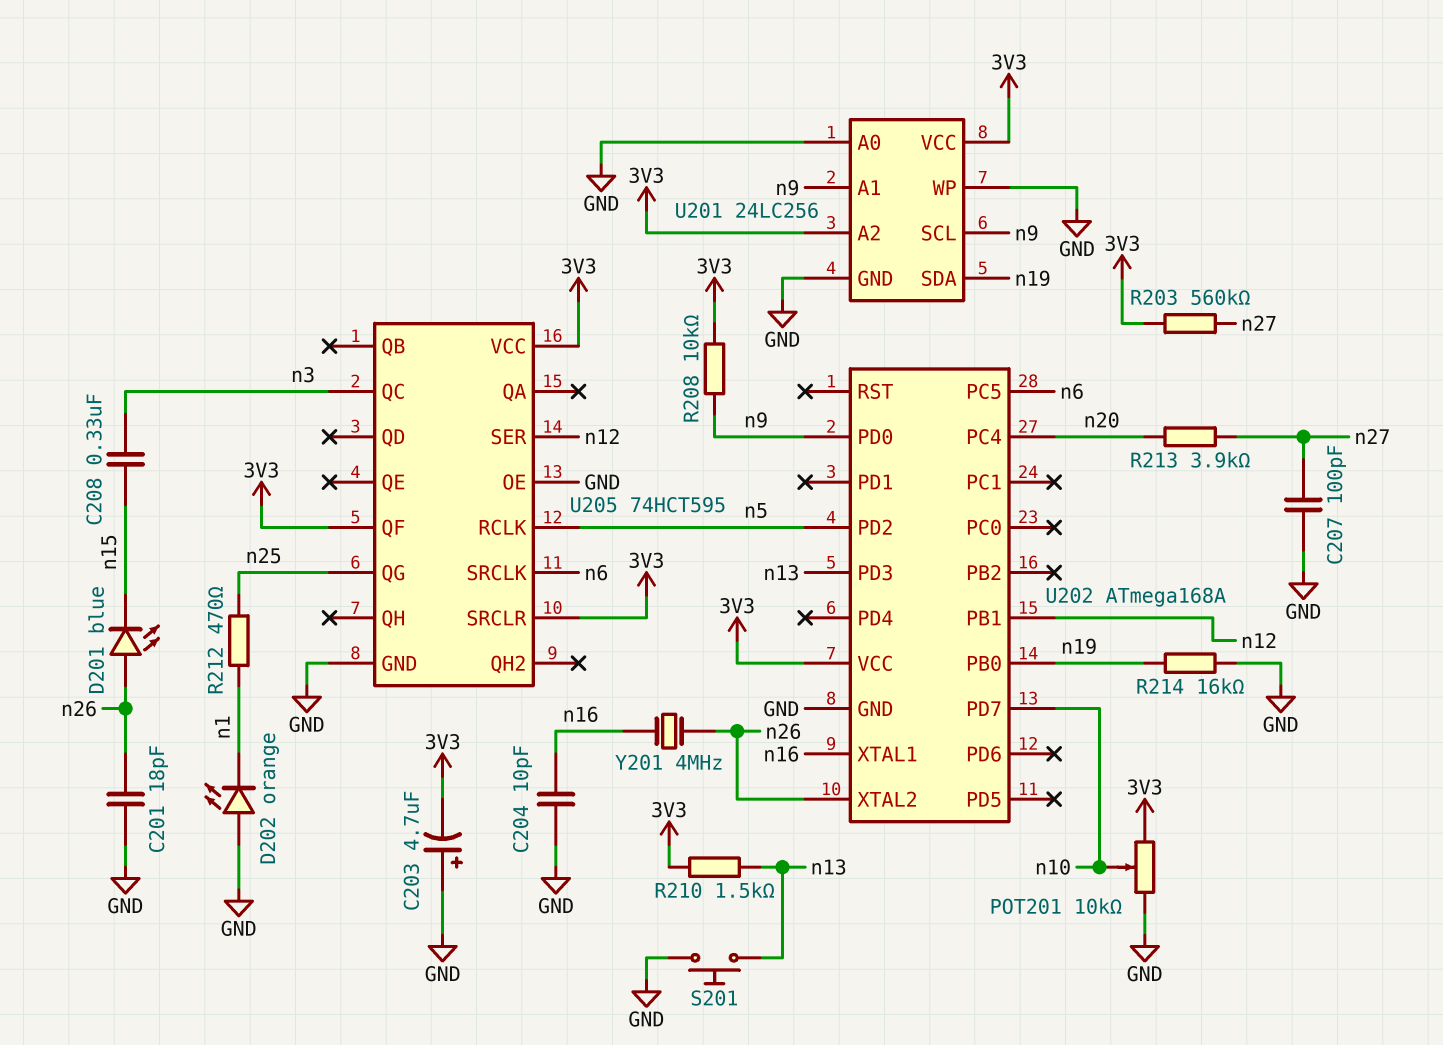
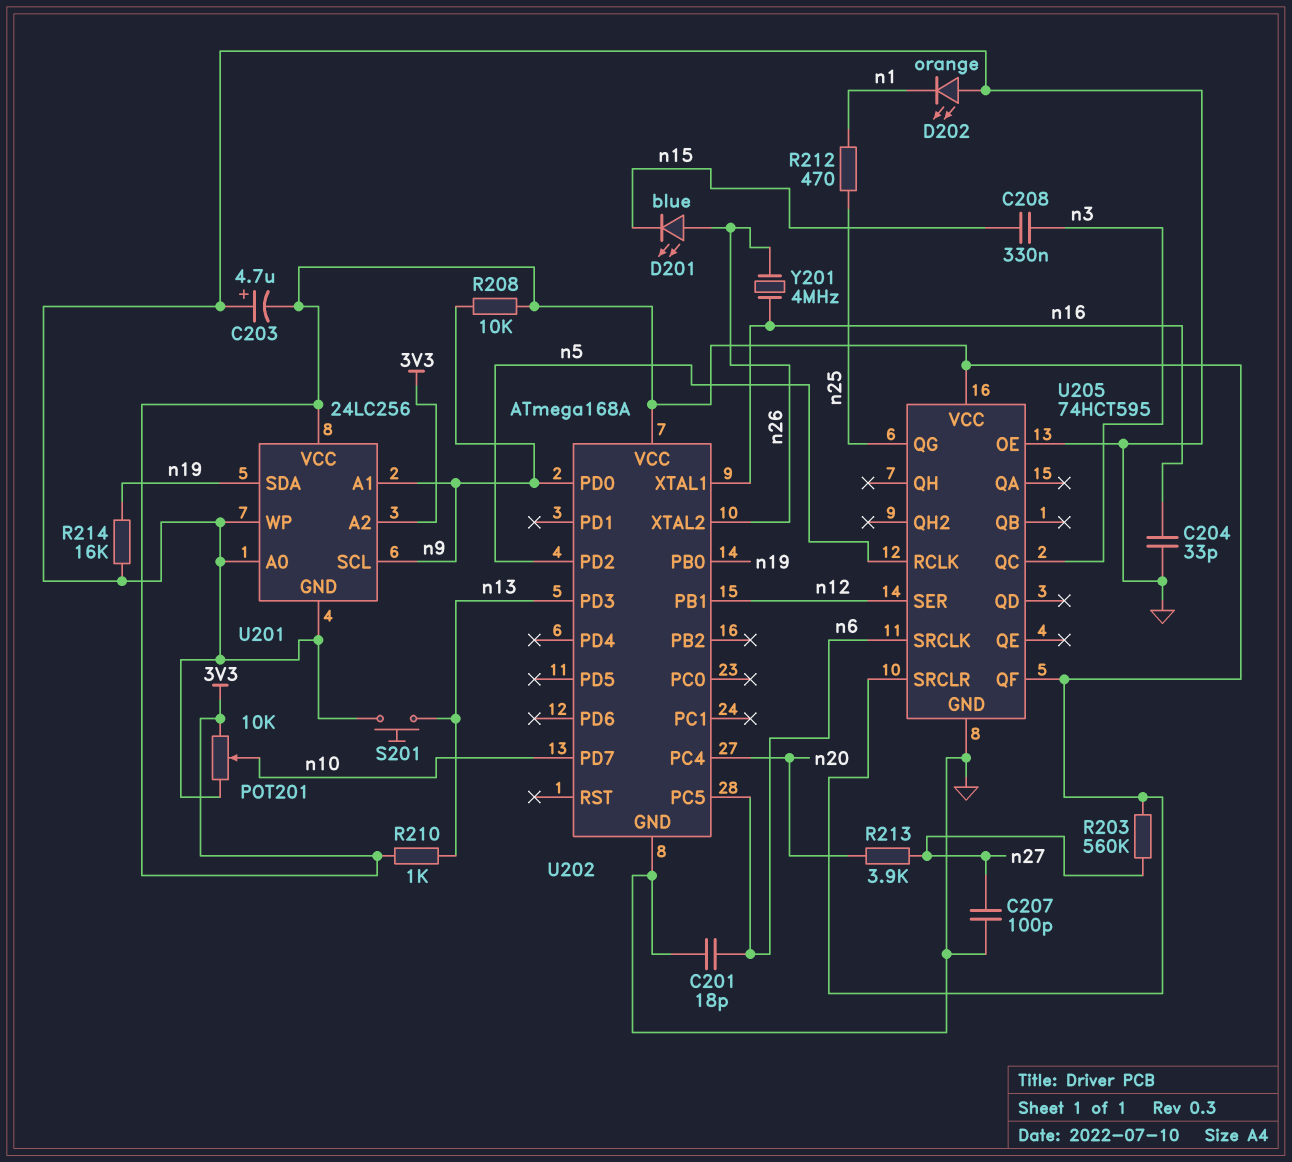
C201: 18pF (GND, n26) -> 18pF (GND, n6)
C204: 10pF (GND, n16) -> 33pF (GND, n16)
R210: 1.5k (3V3, n13) -> 1k (3V3, n13)

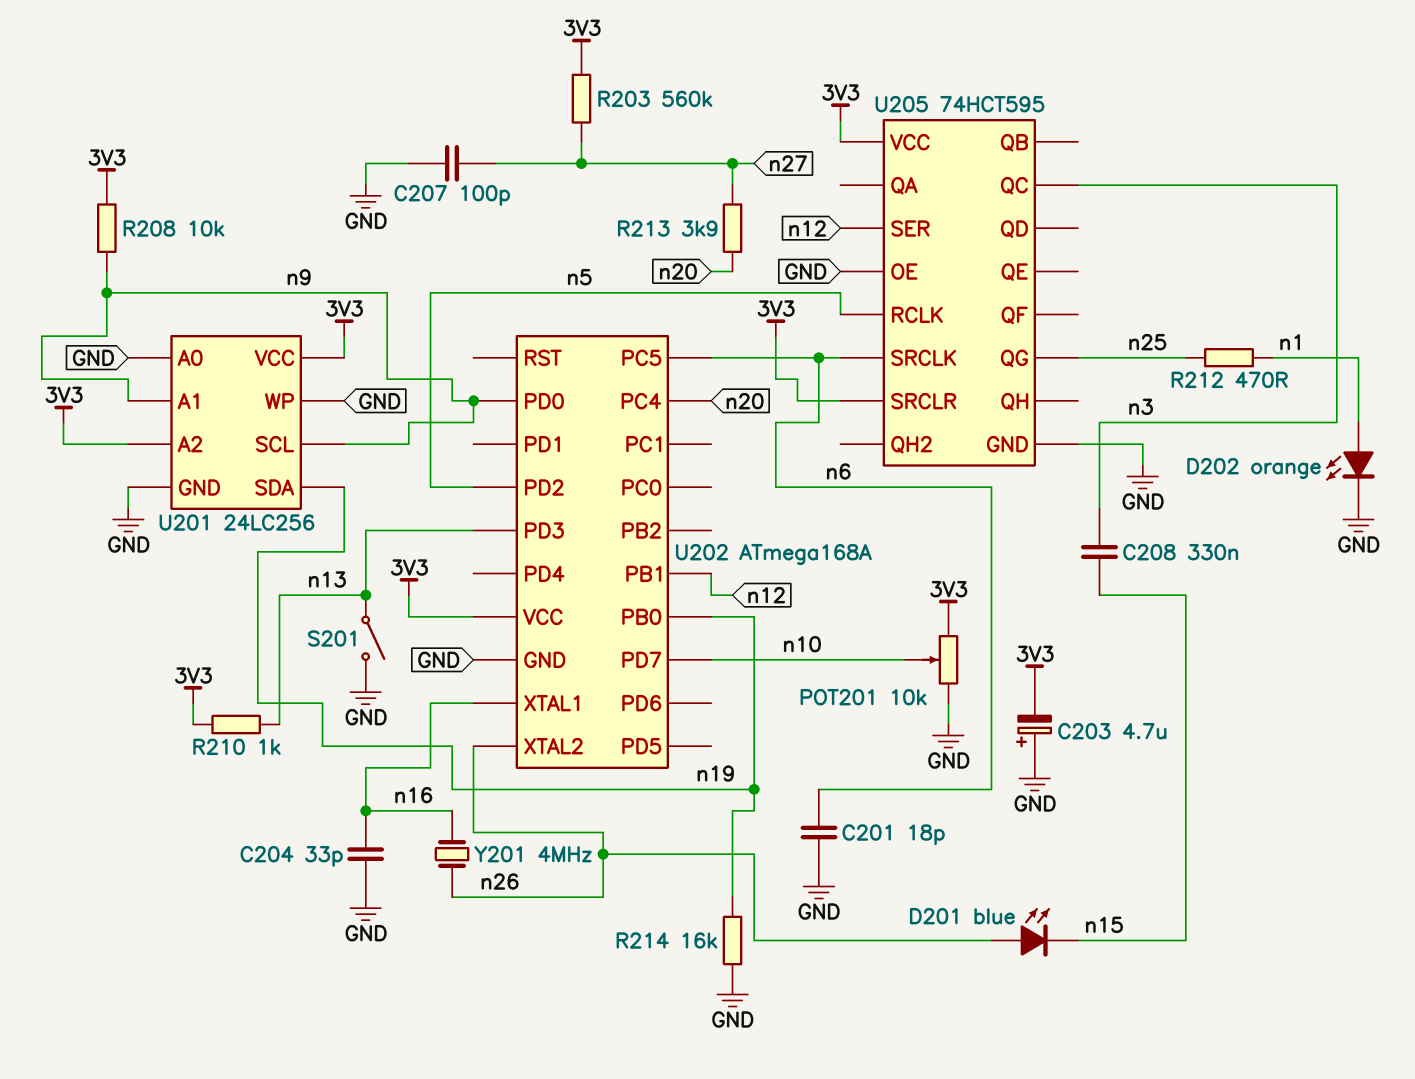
D202: LED orange (A GND, K n1) -> LED orange (A n1, K GND)
S201: button (GND, n13) -> switch (GND, n13)
U205 pin QF: 3V3 -> none

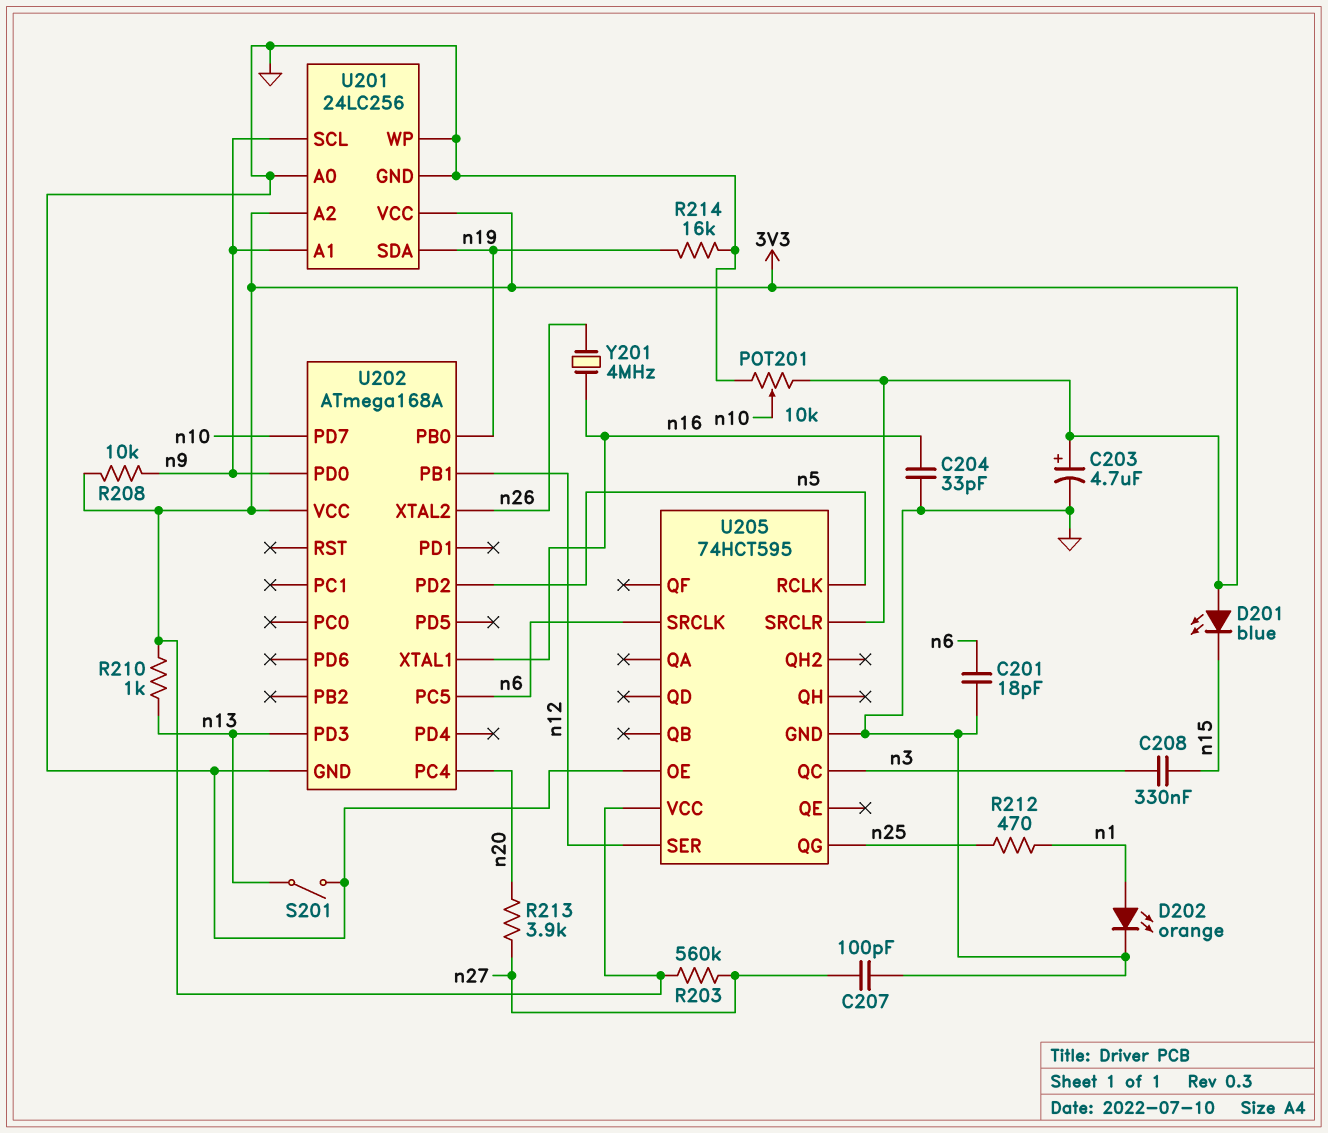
C203: 4.7uF (plus GND, minus 3V3) -> 4.7uF (plus 3V3, minus GND)
D201: LED blue (A n26, K n15) -> LED blue (A 3V3, K n15)

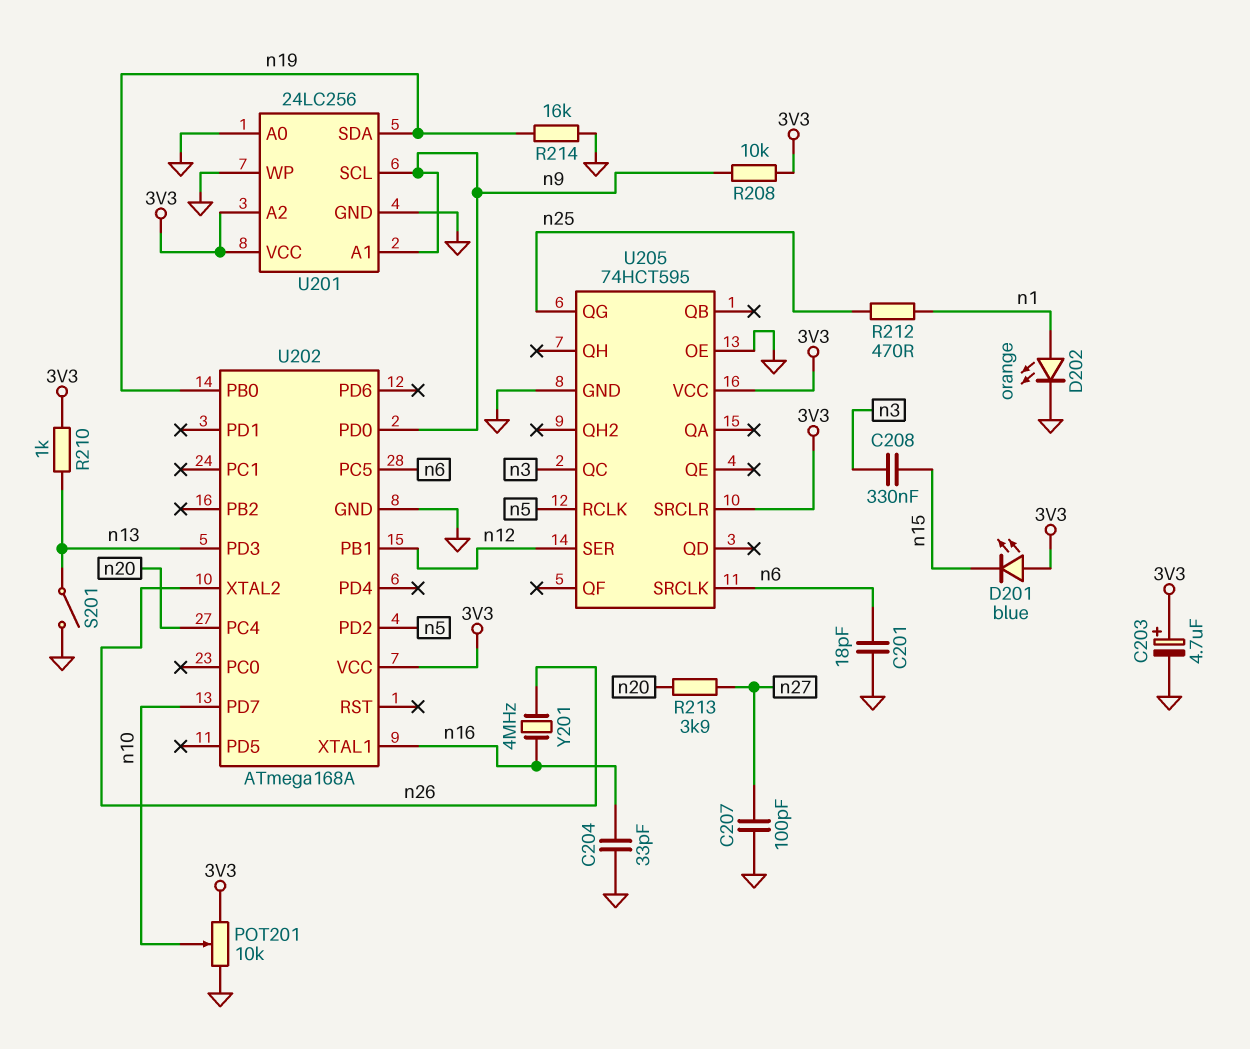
R203: 560k (3V3, n27) -> none

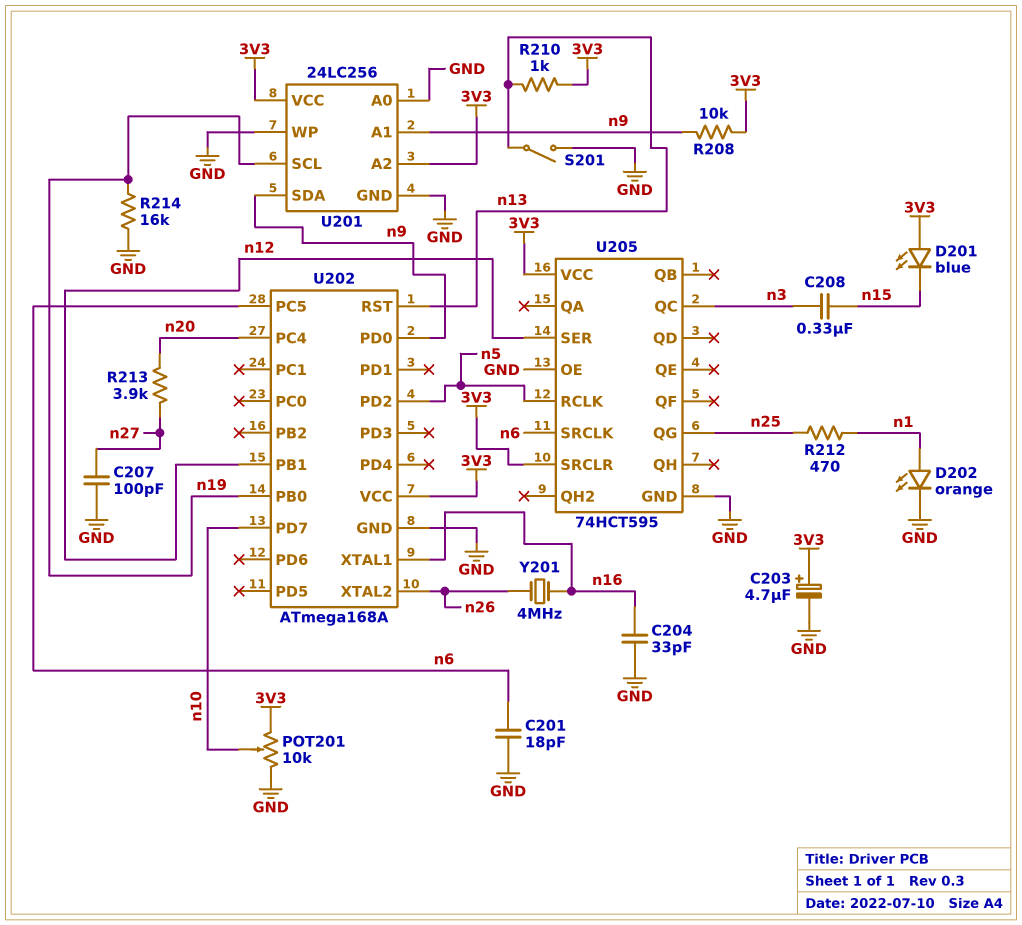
U201 pin SCL: n9 -> n19
U201 pin SDA: n19 -> n9
U202 pin PD3: n13 -> none
U202 pin RST: none -> n13

